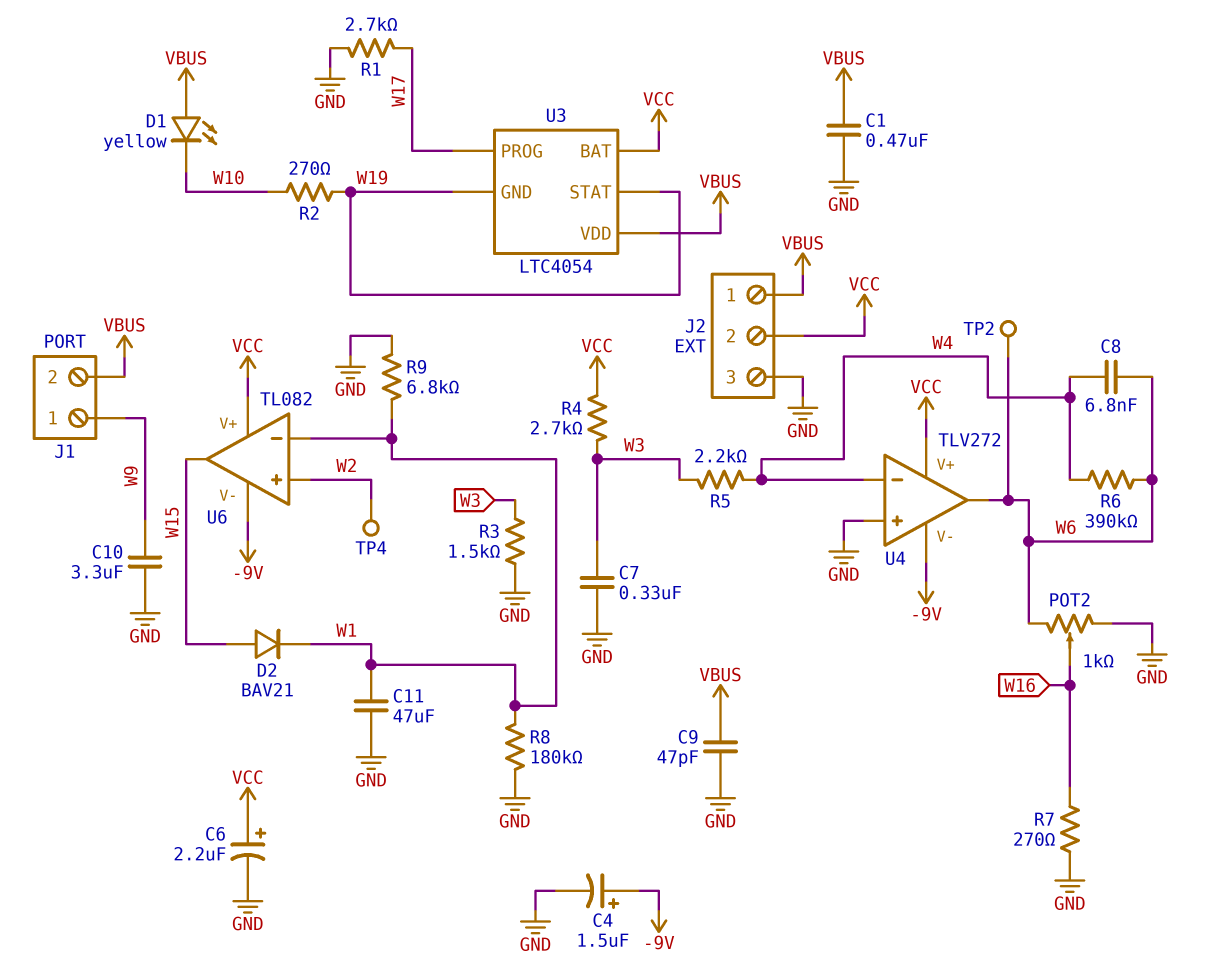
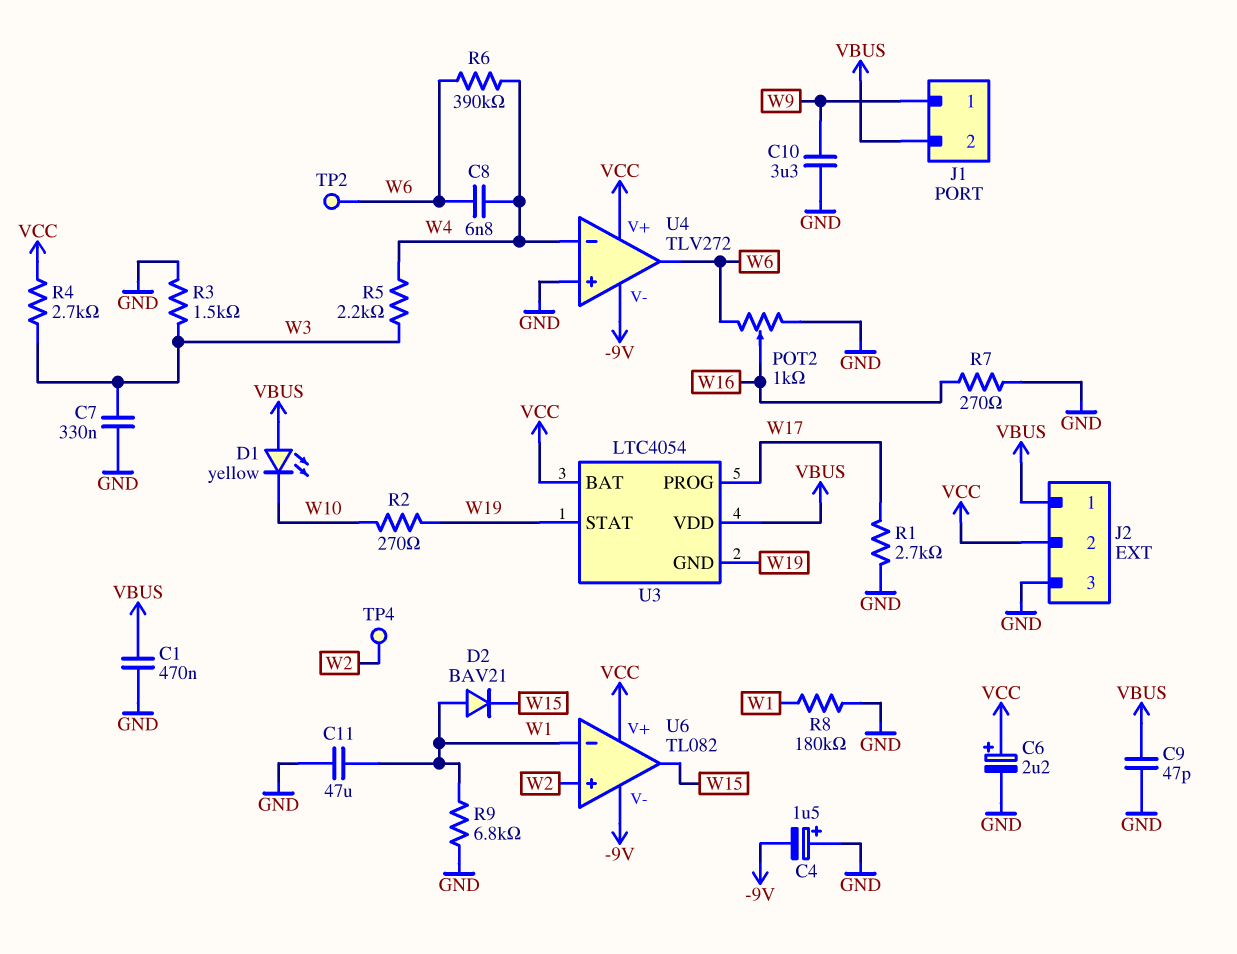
C4: 1.5uF (plus -9V, minus GND) -> 1.5uF (plus GND, minus -9V)
D2: diode BAV21 (A W15, K W1) -> diode BAV21 (A W1, K W15)

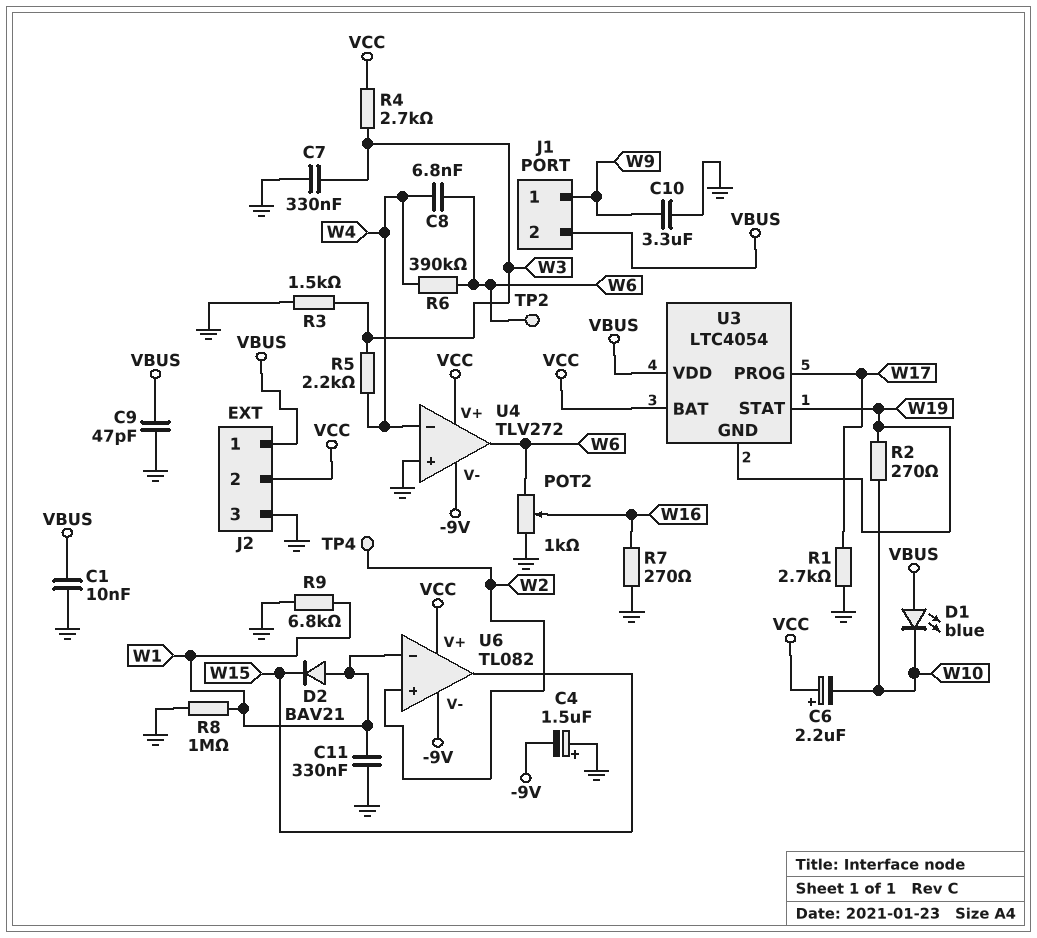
C1: 470nF (GND, VBUS) -> 10nF (GND, VBUS)
C6: 2.2uF (plus VCC, minus GND) -> 2.2uF (plus VCC, minus W10)
C11: 47uF (GND, W1) -> 330nF (GND, W1)
D1: LED yellow (A VBUS, K W10) -> LED blue (A VBUS, K W10)
R8: 180k (GND, W1) -> 1M (GND, W1)

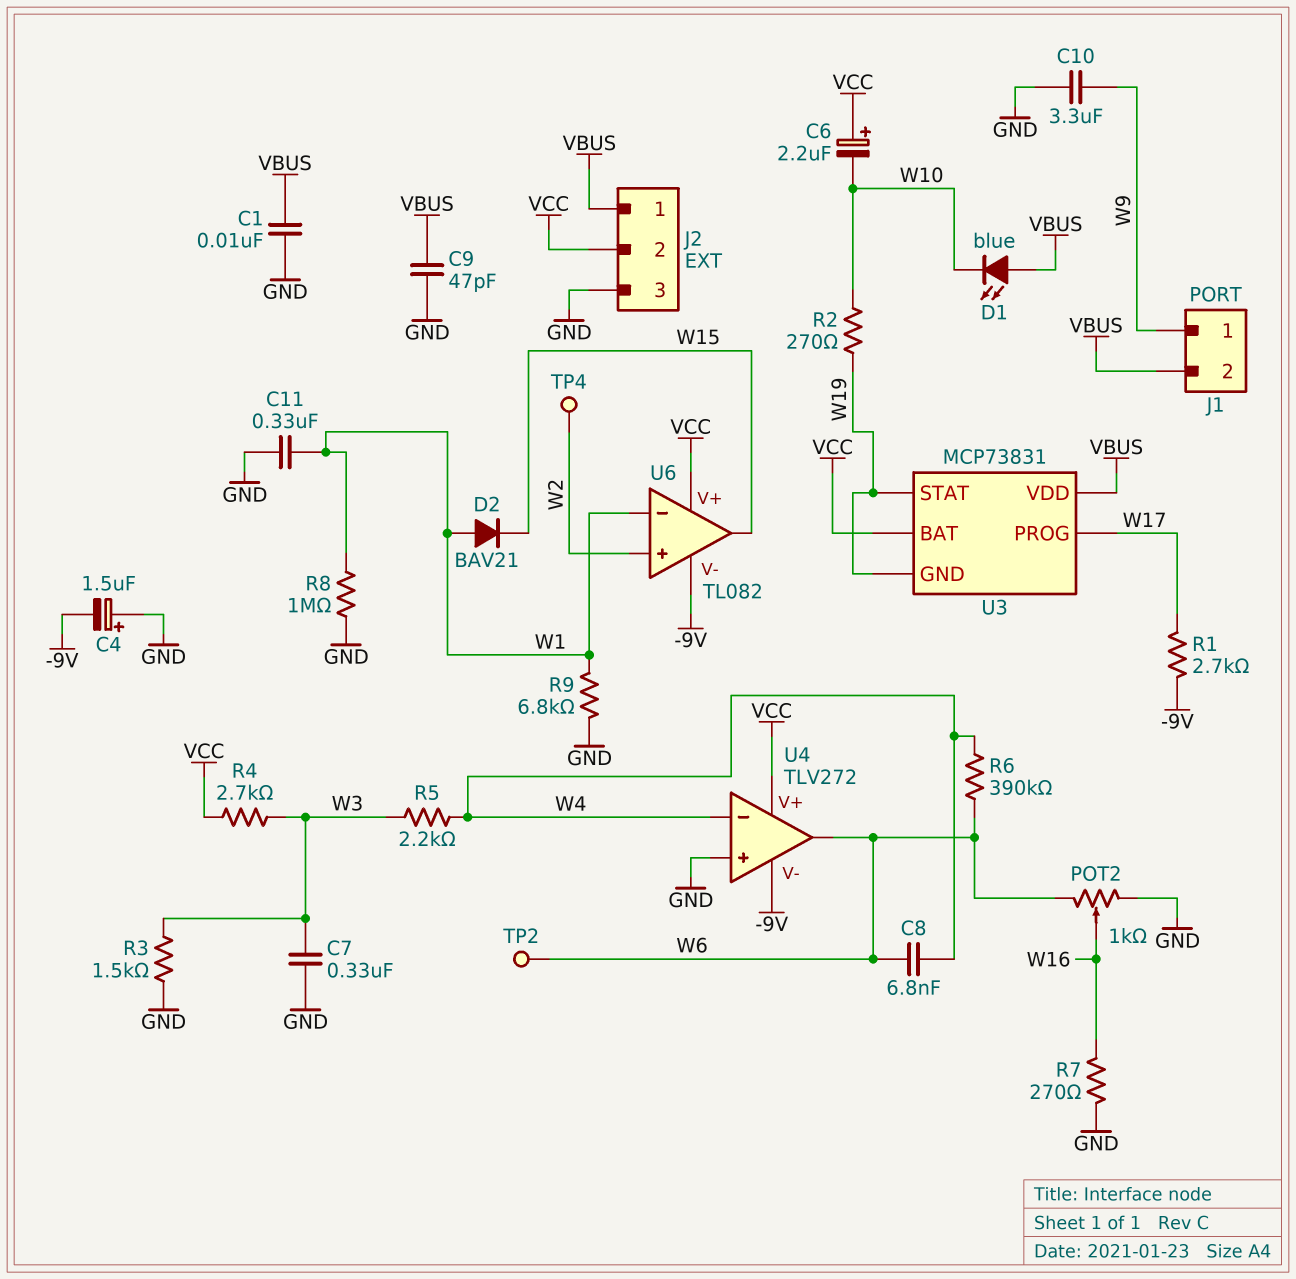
R1: 2.7k (GND, W17) -> 2.7k (-9V, W17)
U3: LTC4054 -> MCP73831

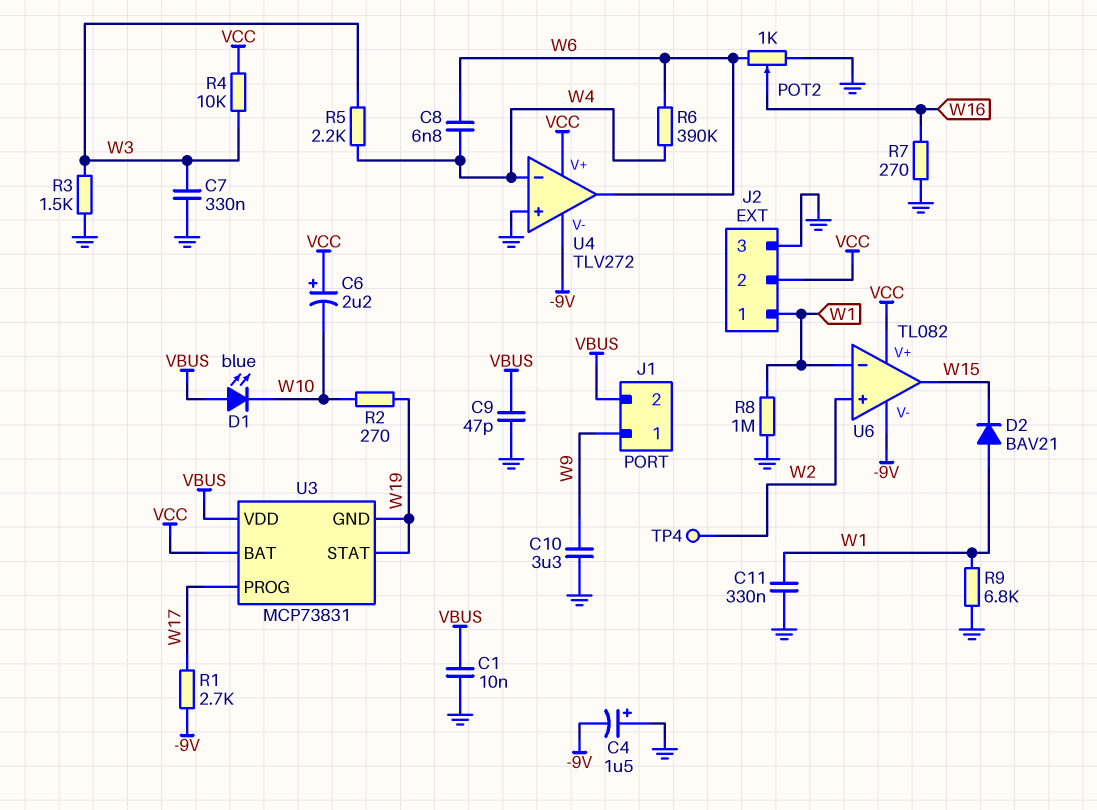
J2 pin 1: VBUS -> W1
R4: 2.7k (VCC, W3) -> 10k (VCC, W3)
TP2: test point (W6) -> none

